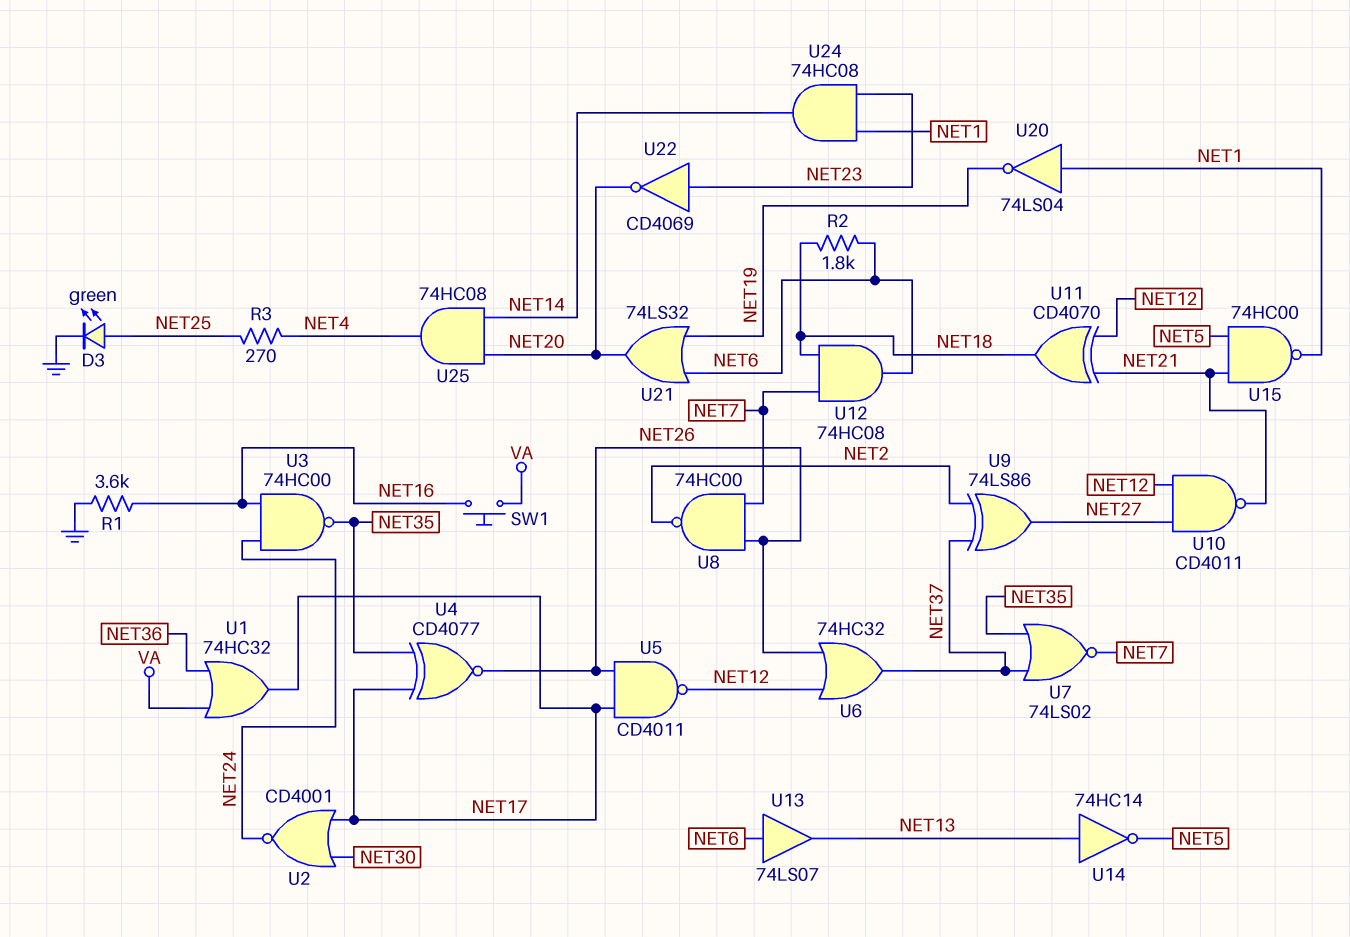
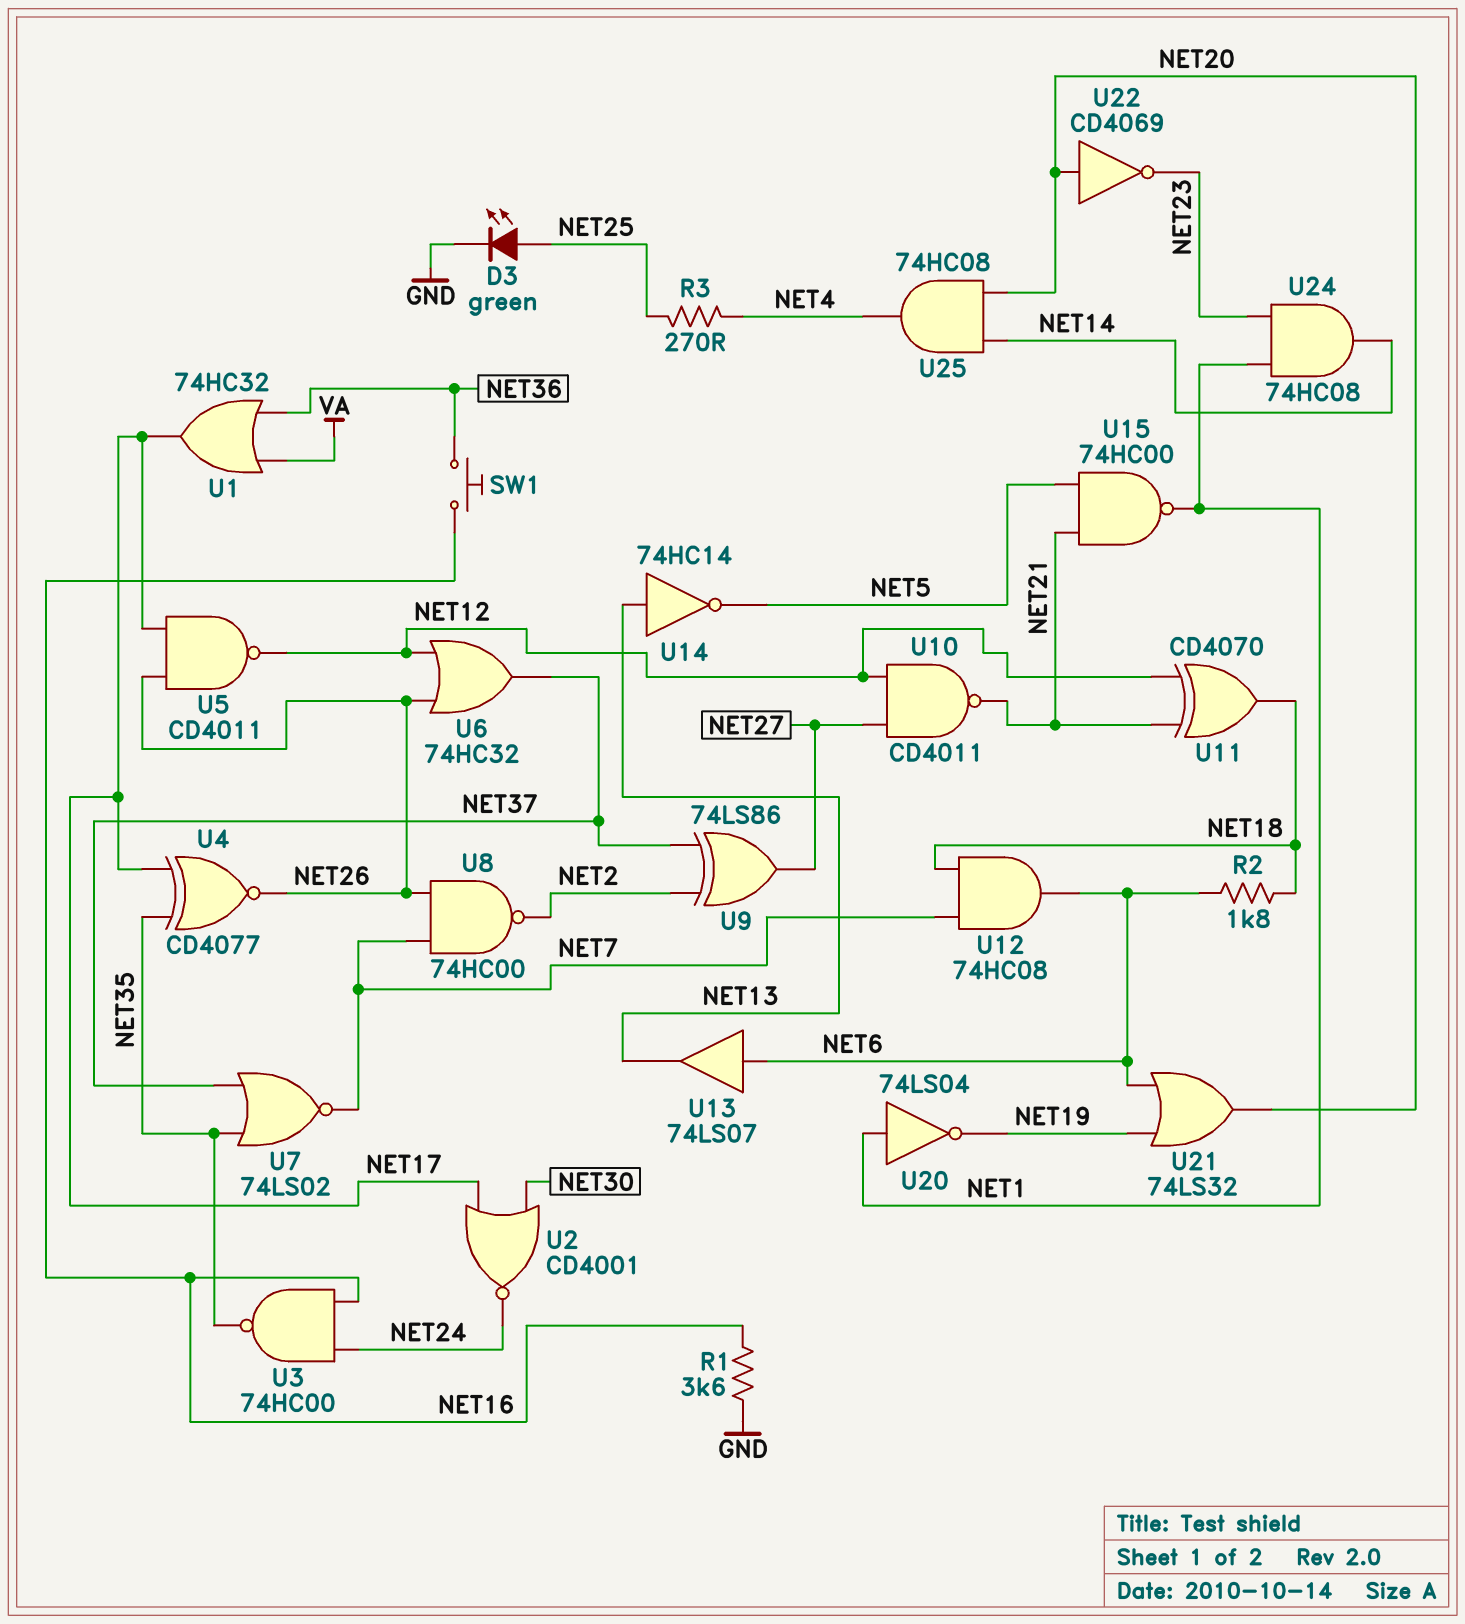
SW1: button (NET16, VA) -> button (NET16, NET36)
U22: NOT CD4069 (in NET23, out NET20) -> NOT CD4069 (in NET20, out NET23)

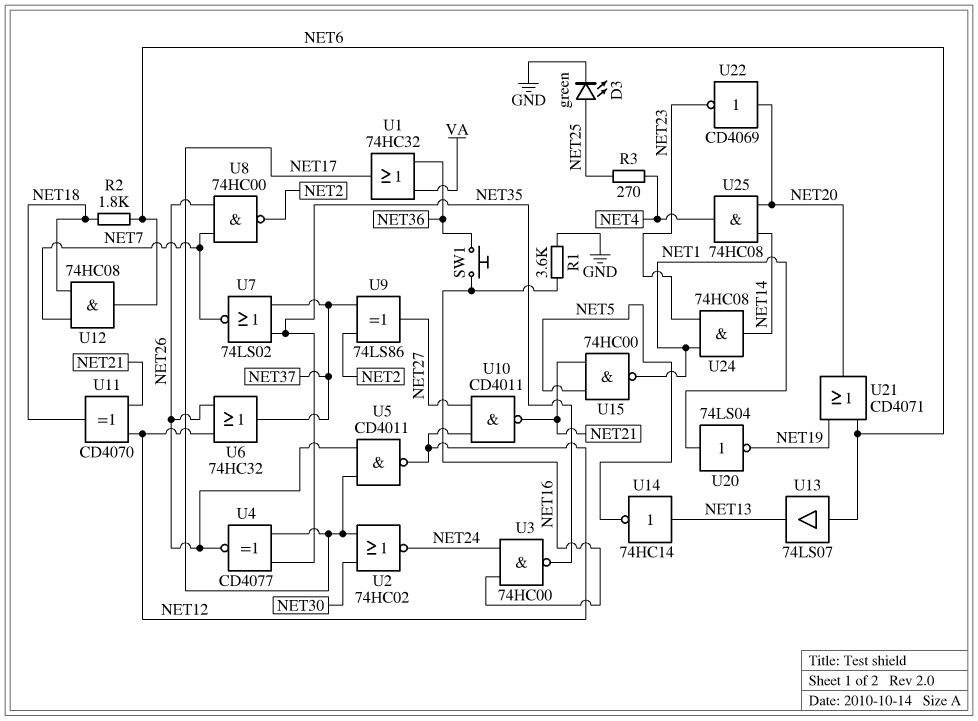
U2: NOR CD4001 (in NET17, in NET30, out NET24) -> NOR 74HC02 (in NET17, in NET30, out NET24)
U21: OR 74LS32 (in NET6, in NET19, out NET20) -> OR CD4071 (in NET6, in NET19, out NET20)

